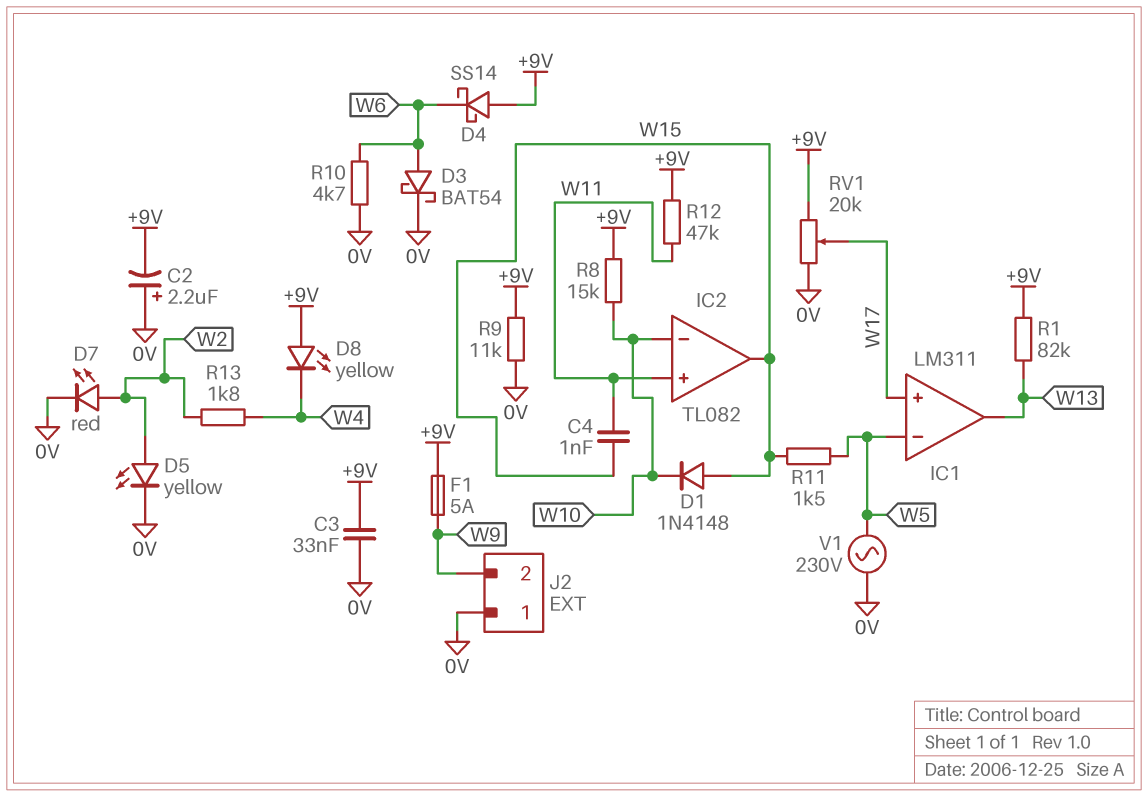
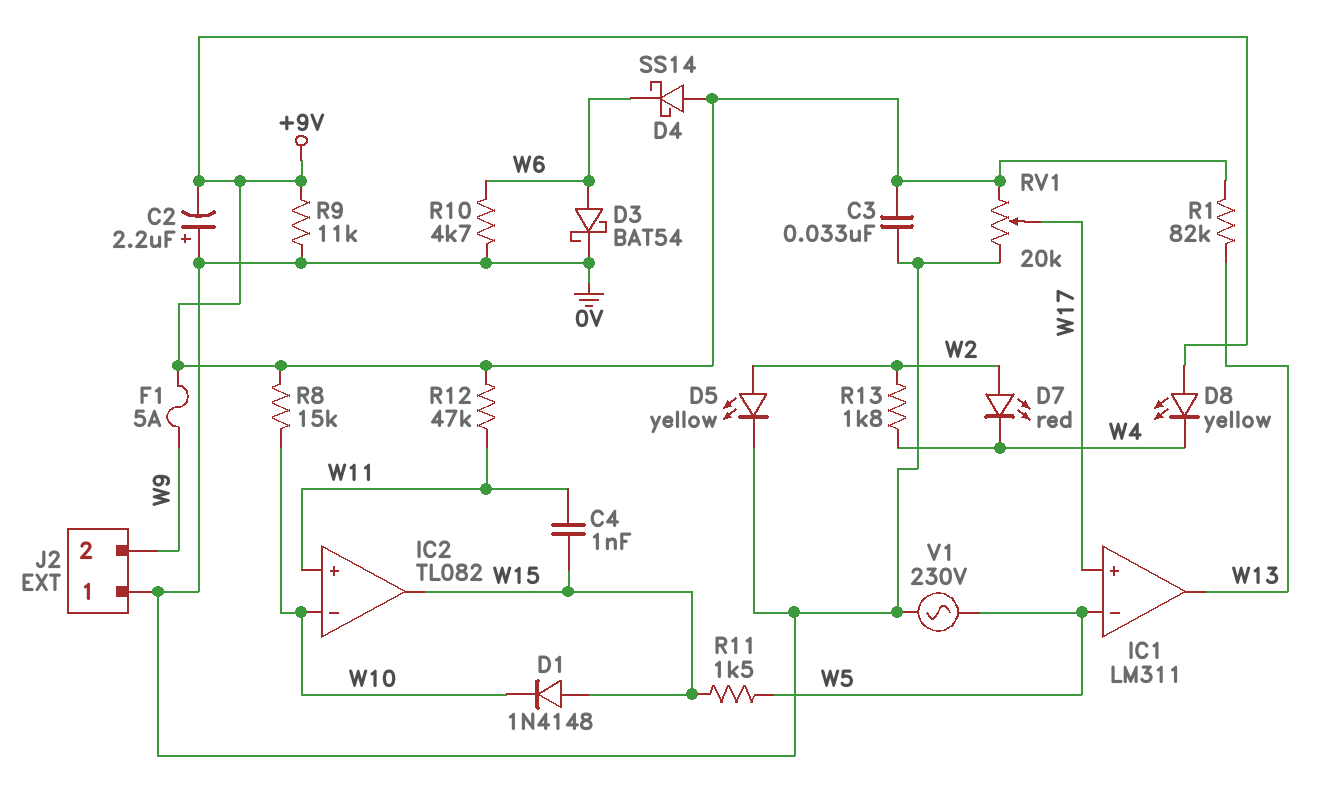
D7: LED red (A W2, K 0V) -> LED red (A W2, K W4)

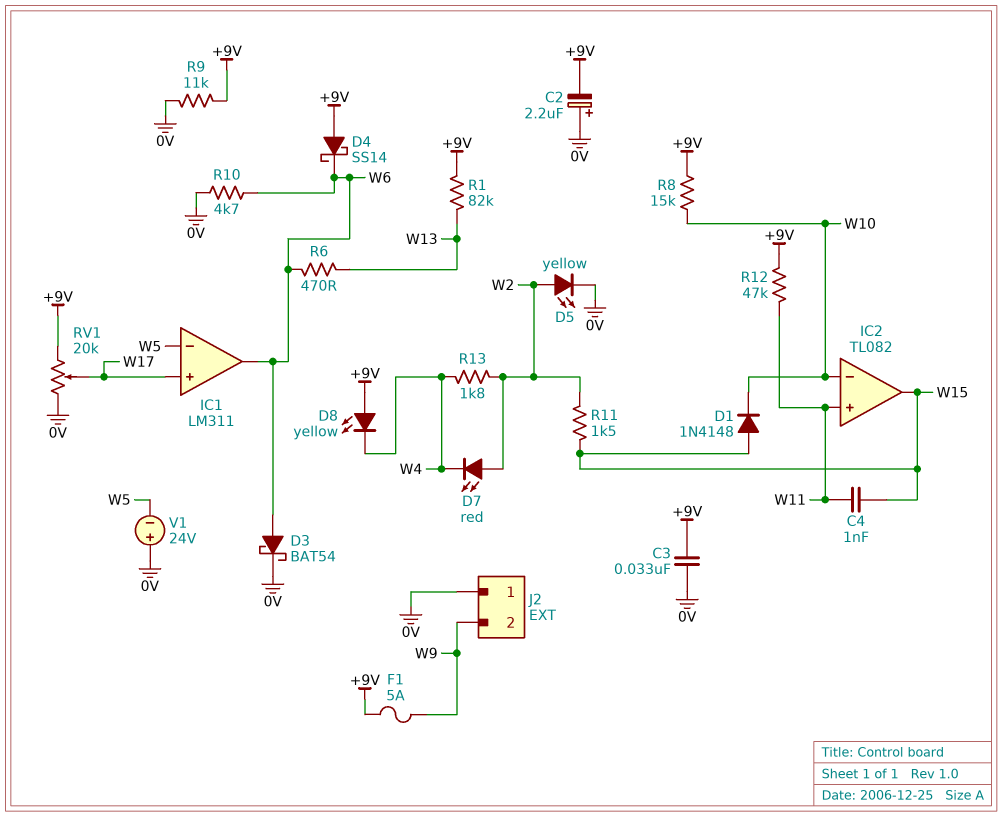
IC1 pin out: W13 -> W6
R6: none -> 470 (W6, W13)
R11: 1.5k (W5, W15) -> 1.5k (W2, W15)
V1: AC 230V (0V, W5) -> 24V (plus 0V, minus W5)

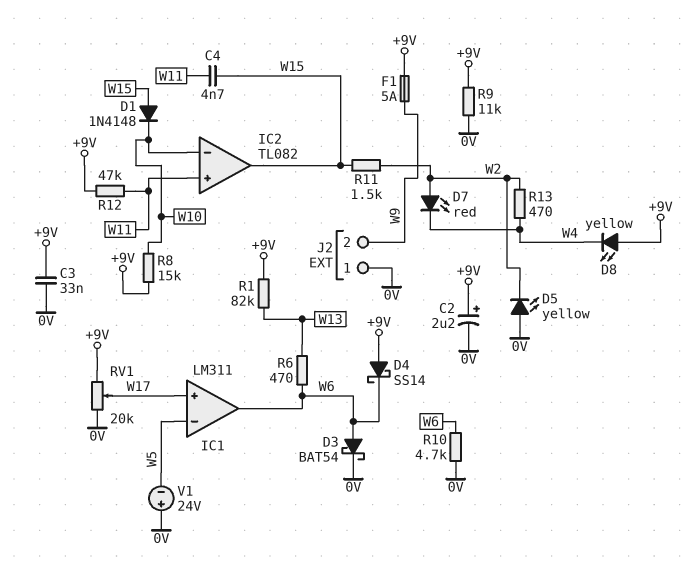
C2: 2.2uF (plus 0V, minus +9V) -> 2.2uF (plus +9V, minus 0V)
C4: 1nF (W11, W15) -> 4.7nF (W11, W15)
D5: LED yellow (A W2, K 0V) -> LED yellow (A 0V, K W2)
R13: 1.8k (W2, W4) -> 470 (W2, W4)

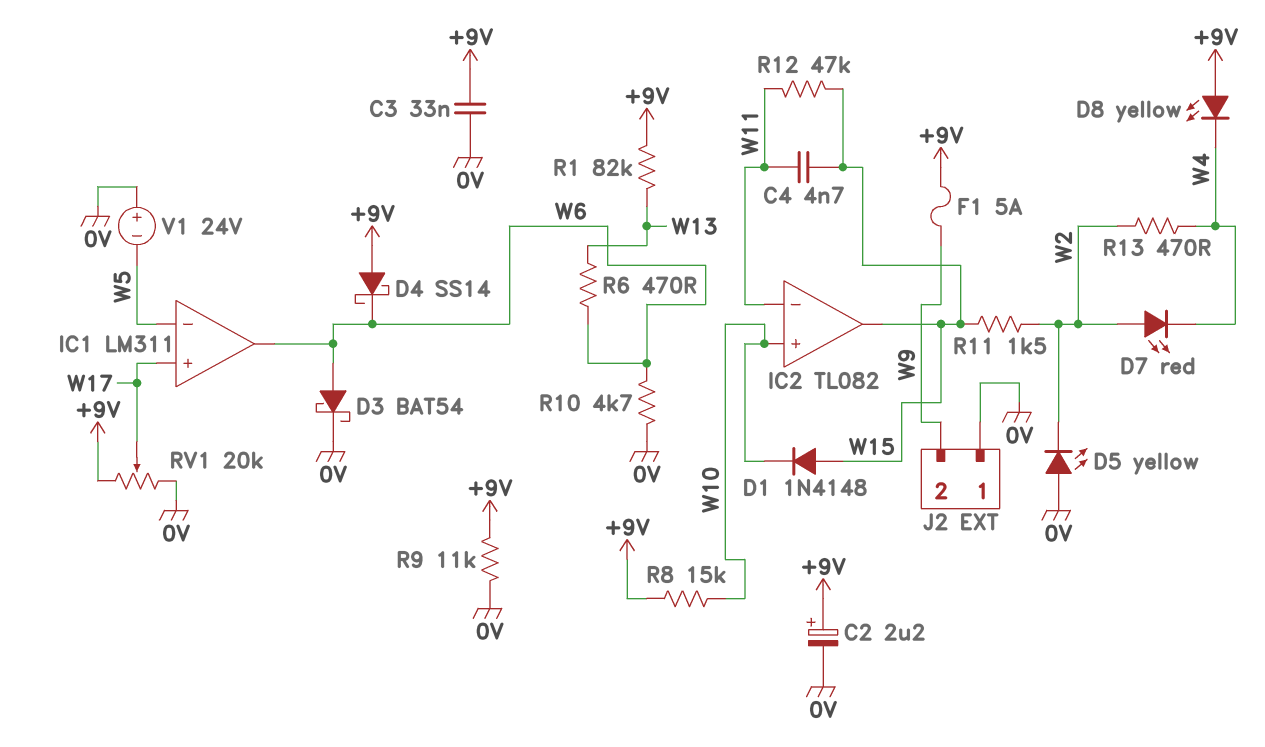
IC2 pin in+: W11 -> W10
IC2 pin in-: W10 -> W11
R12: 47k (+9V, W11) -> 47k (W11, W15)

